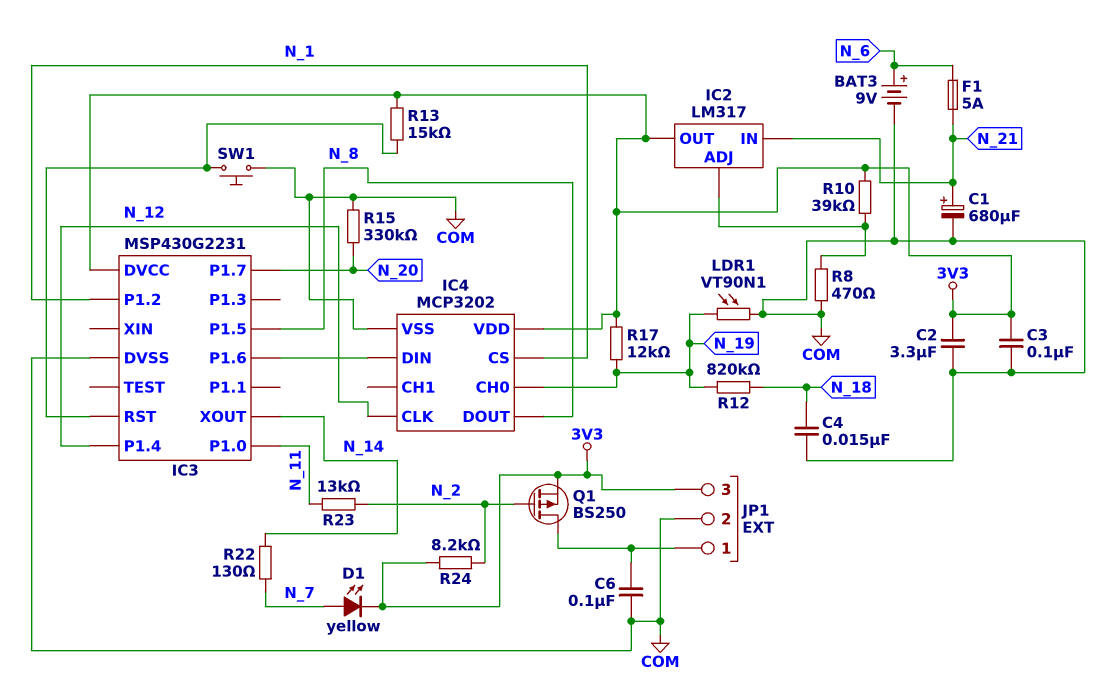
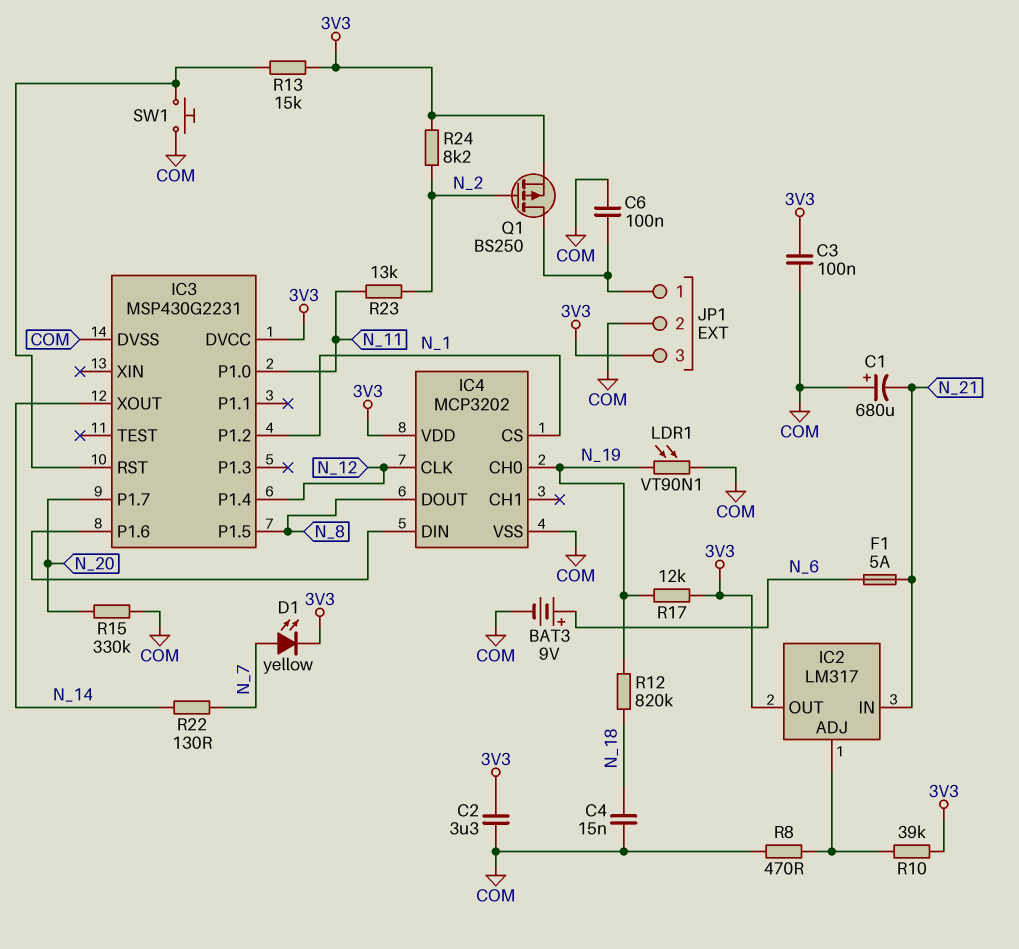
C1: 680uF (plus N_21, minus COM) -> 680uF (plus COM, minus N_21)

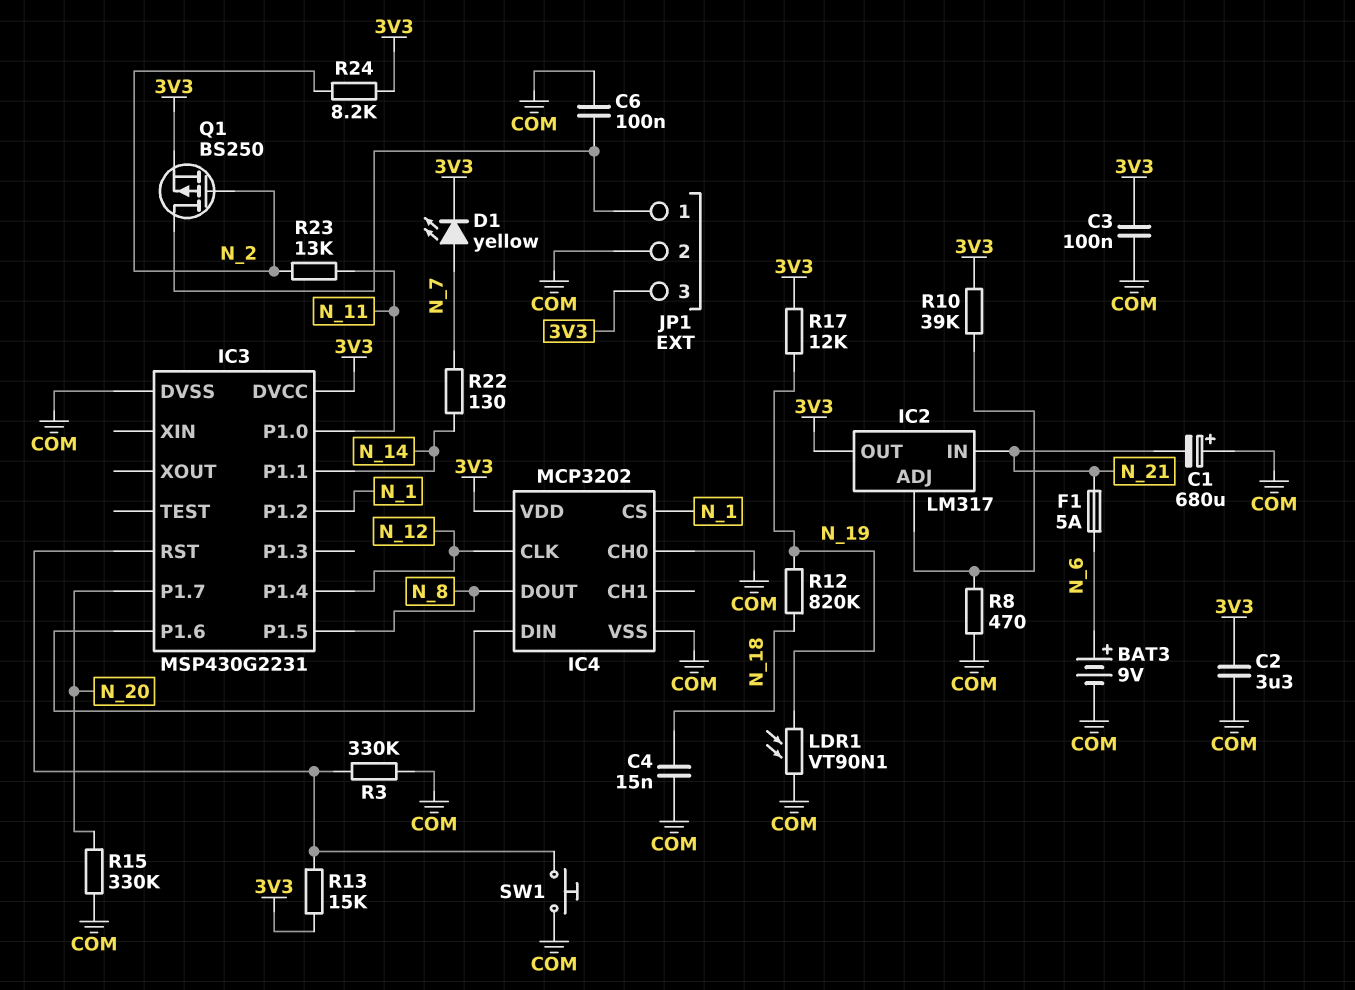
IC3 pin P1.1: none -> N_14
IC3 pin XOUT: N_14 -> none
IC4 pin CH0: N_19 -> COM
R3: none -> 330k (COM, IC3/RST)

